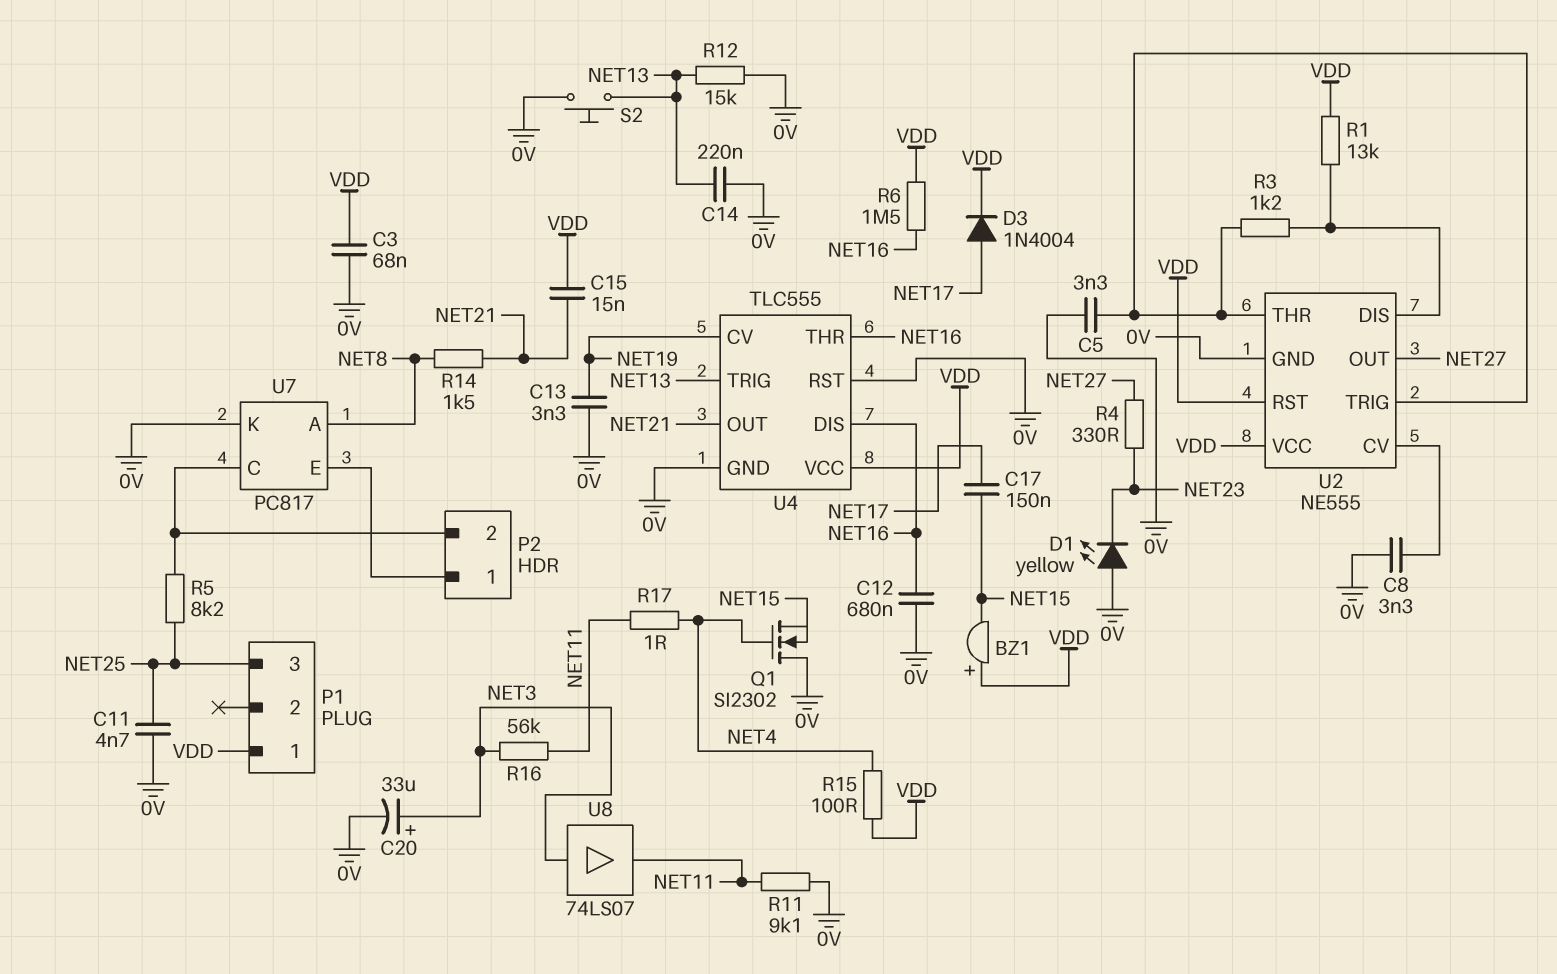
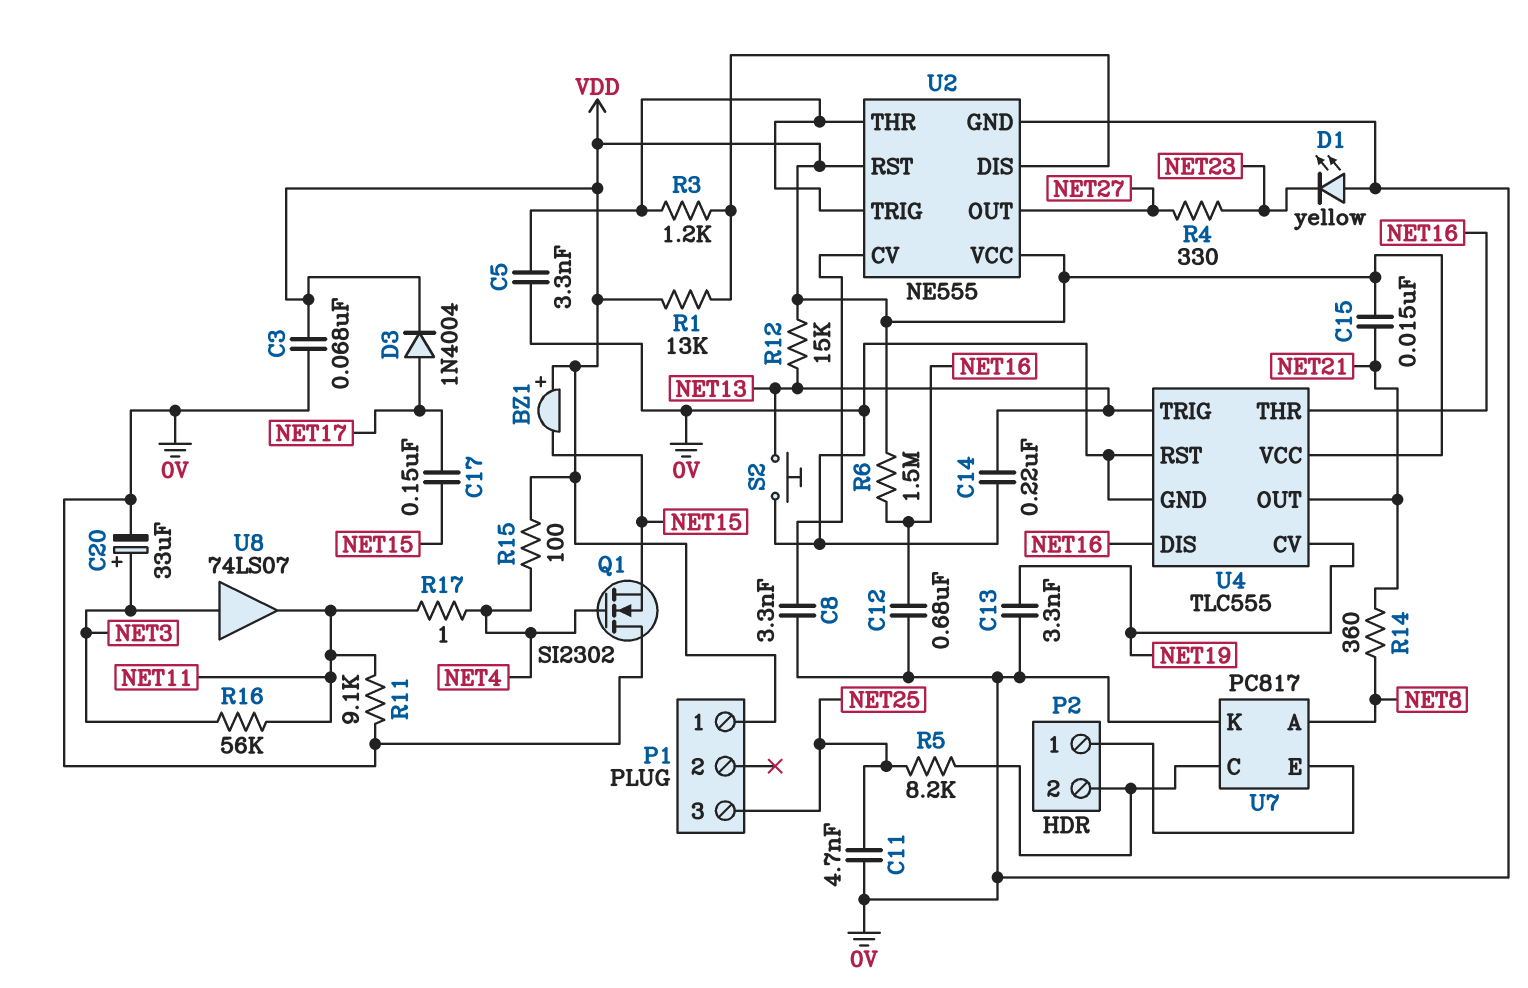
R12: 15k (0V, NET13) -> 15k (NET13, VDD)
R14: 1.5k (NET8, NET21) -> 360 (NET8, NET21)

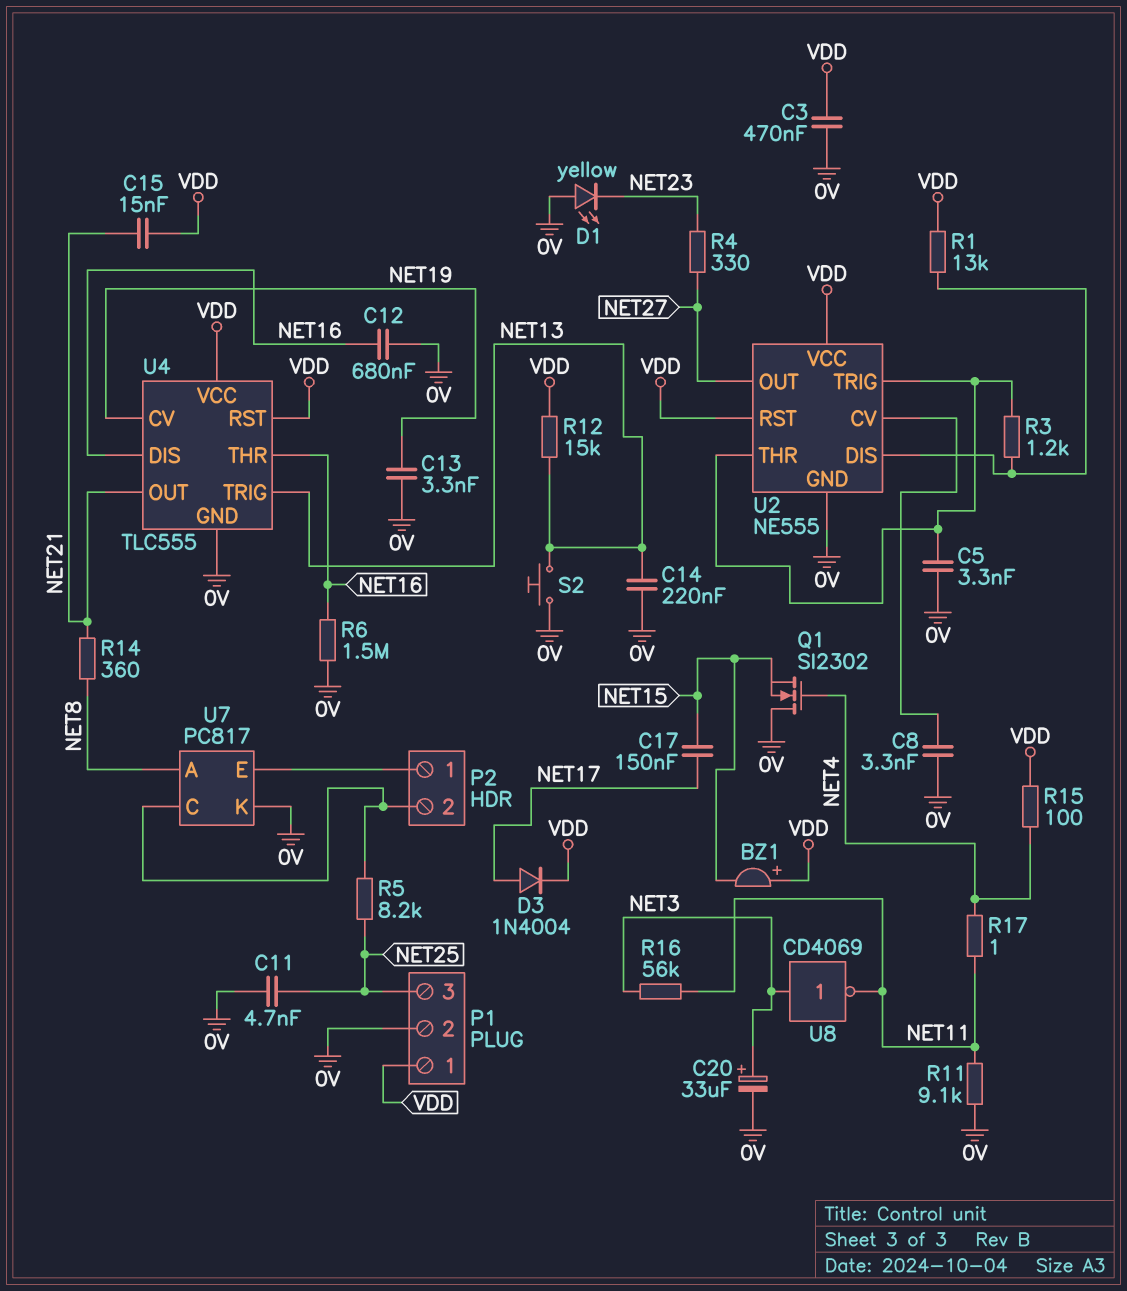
C3: 68nF (0V, VDD) -> 470nF (0V, VDD)
P1 pin 2: none -> 0V
R6: 1.5M (NET16, VDD) -> 1.5M (0V, NET16)
U4 pin RST: 0V -> VDD
U8: buffer 74LS07 (in NET3, out NET11) -> NOT CD4069 (in NET3, out NET11)

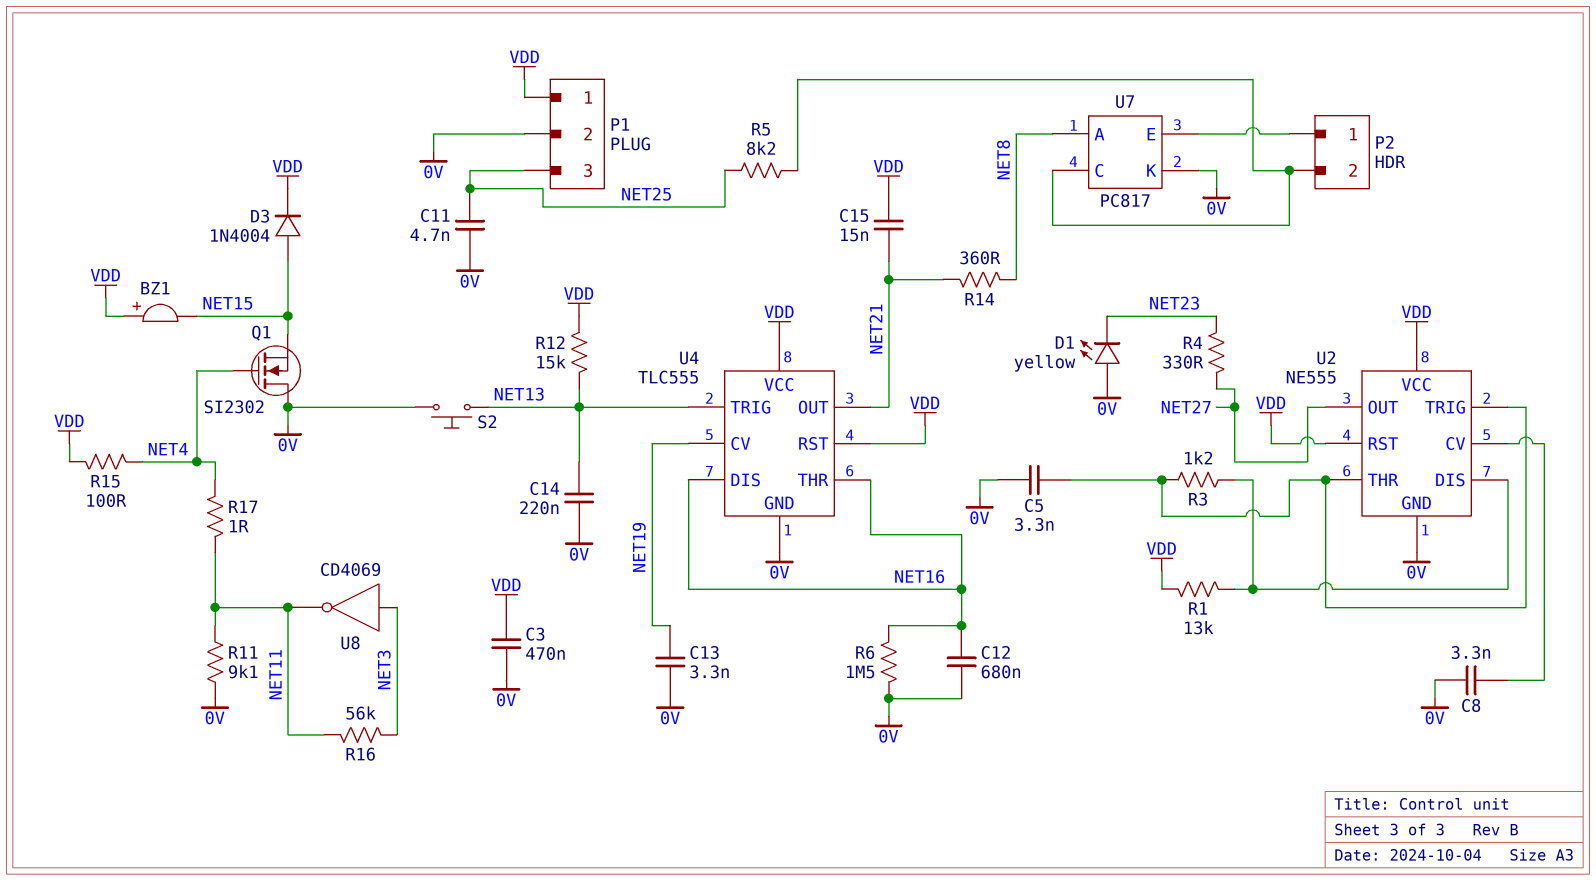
C17: 150nF (NET15, NET17) -> none
C20: 33uF (plus NET3, minus 0V) -> none
D3: diode 1N4004 (A NET17, K VDD) -> diode 1N4004 (A NET15, K VDD)

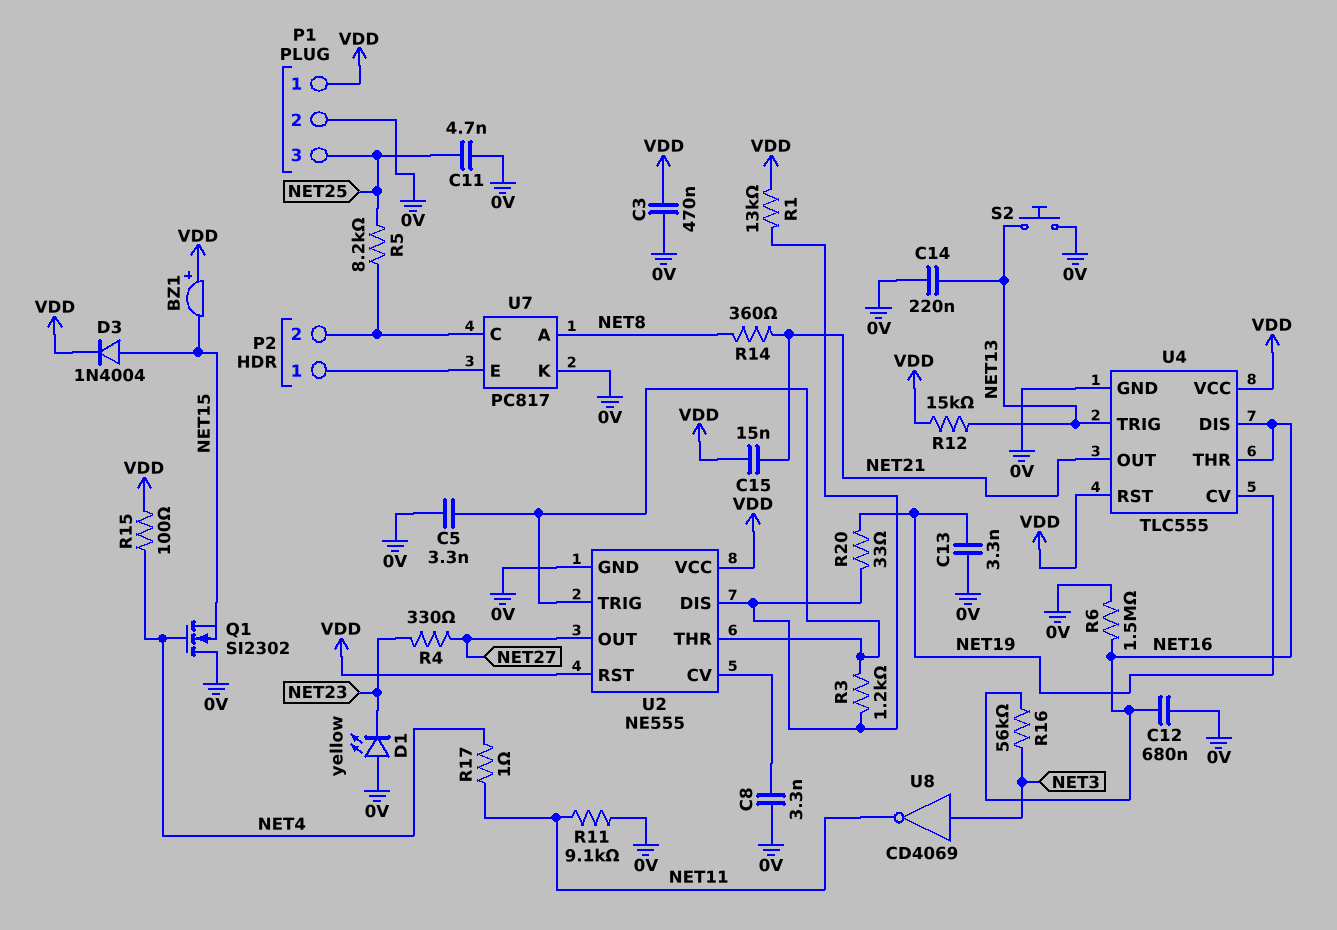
R16: 56k (NET3, NET11) -> 56k (NET3, NET16)
R20: none -> 33 (NET19, U2/DIS)

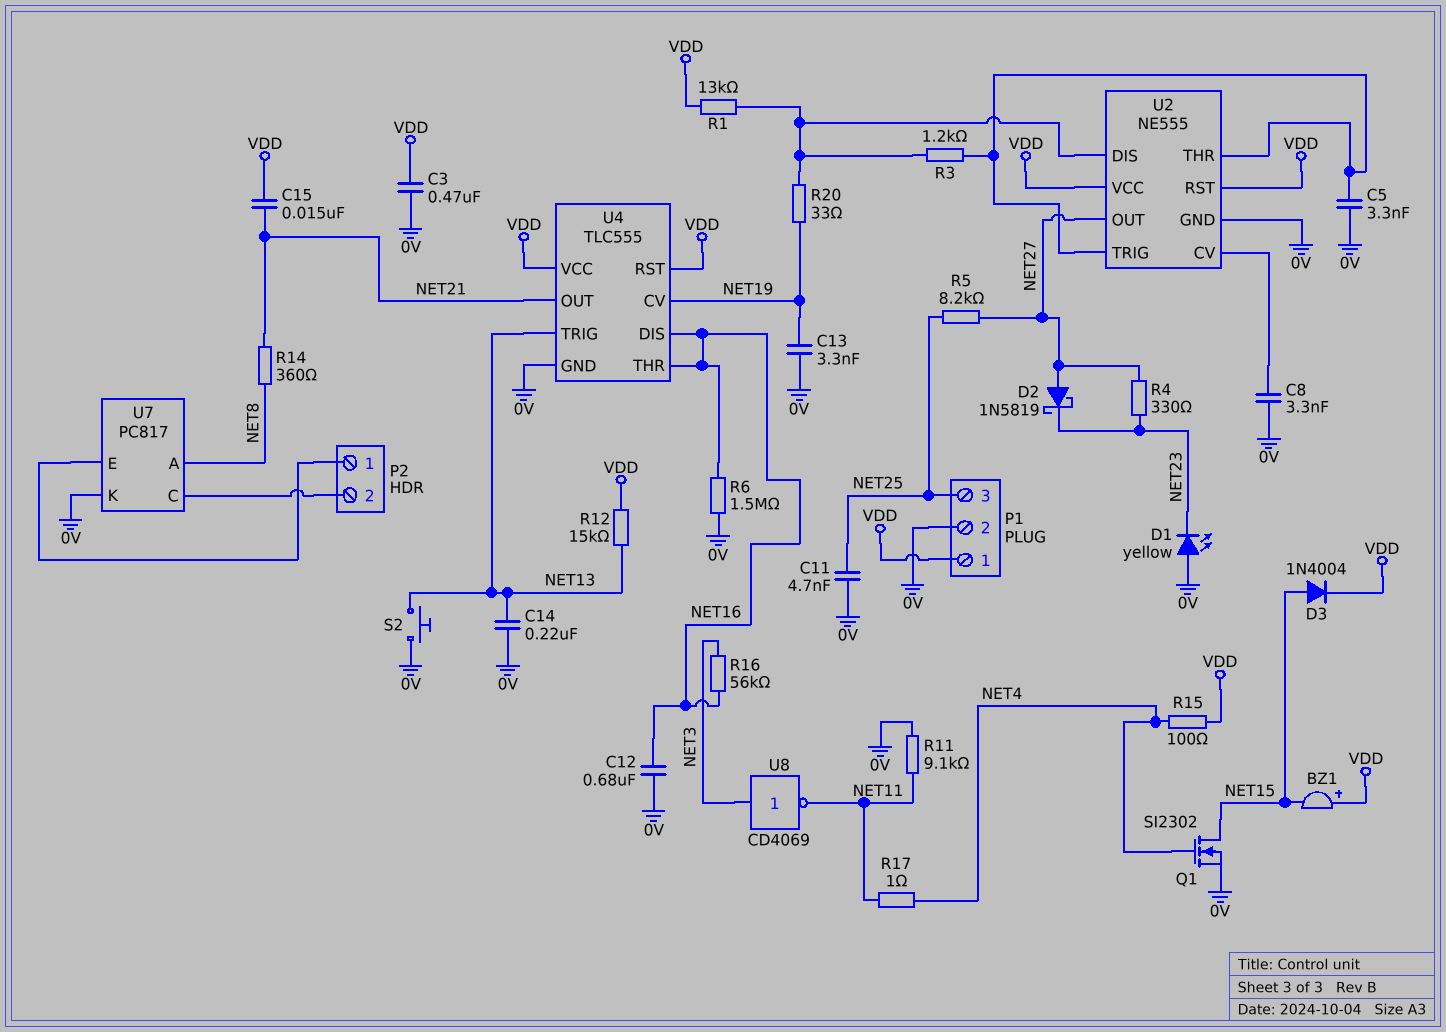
D2: none -> schottky 1N5819 (A NET27, K NET23)
Q1: NMOS SI2302 (G NET4, D 0V, S NET15) -> NMOS SI2302 (G NET4, D NET15, S 0V)
R5: 8.2k (NET25, P2/2) -> 8.2k (NET25, NET27)

